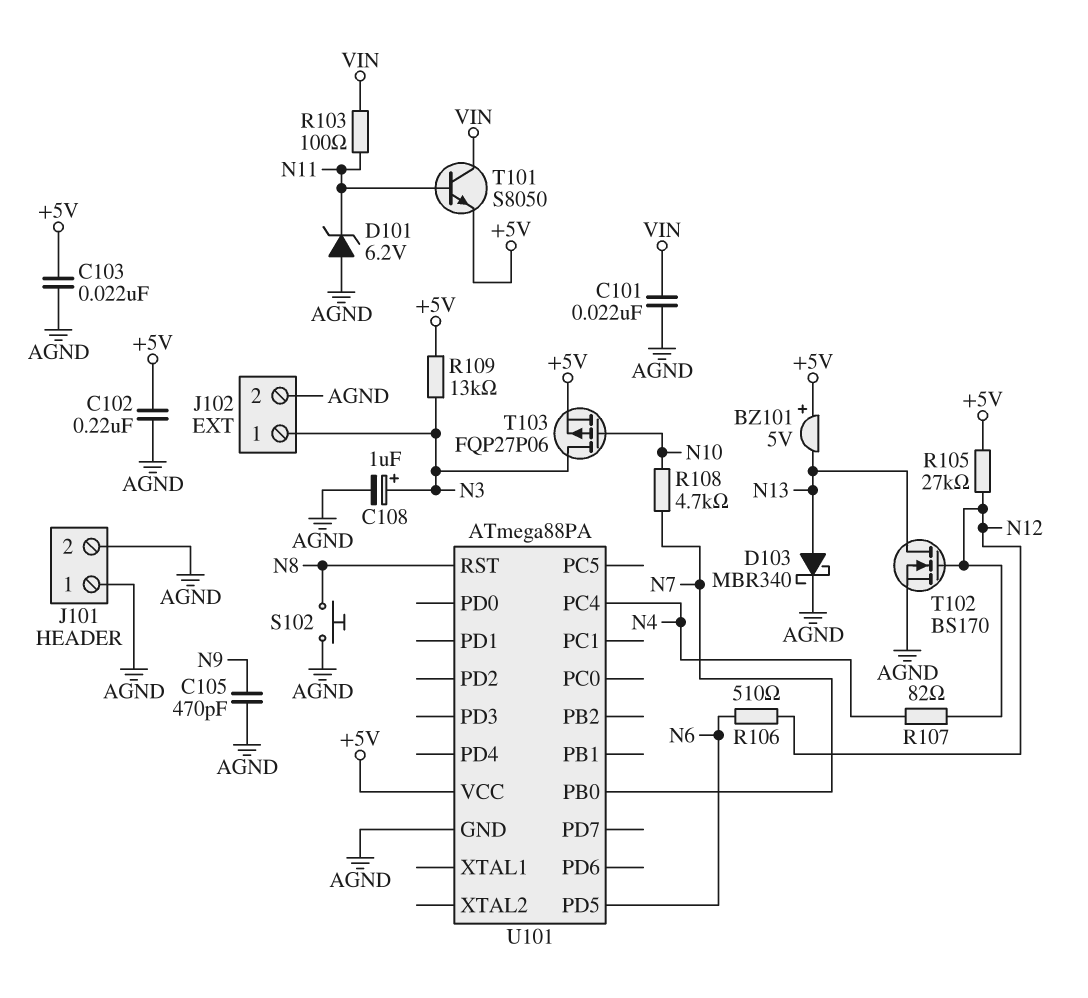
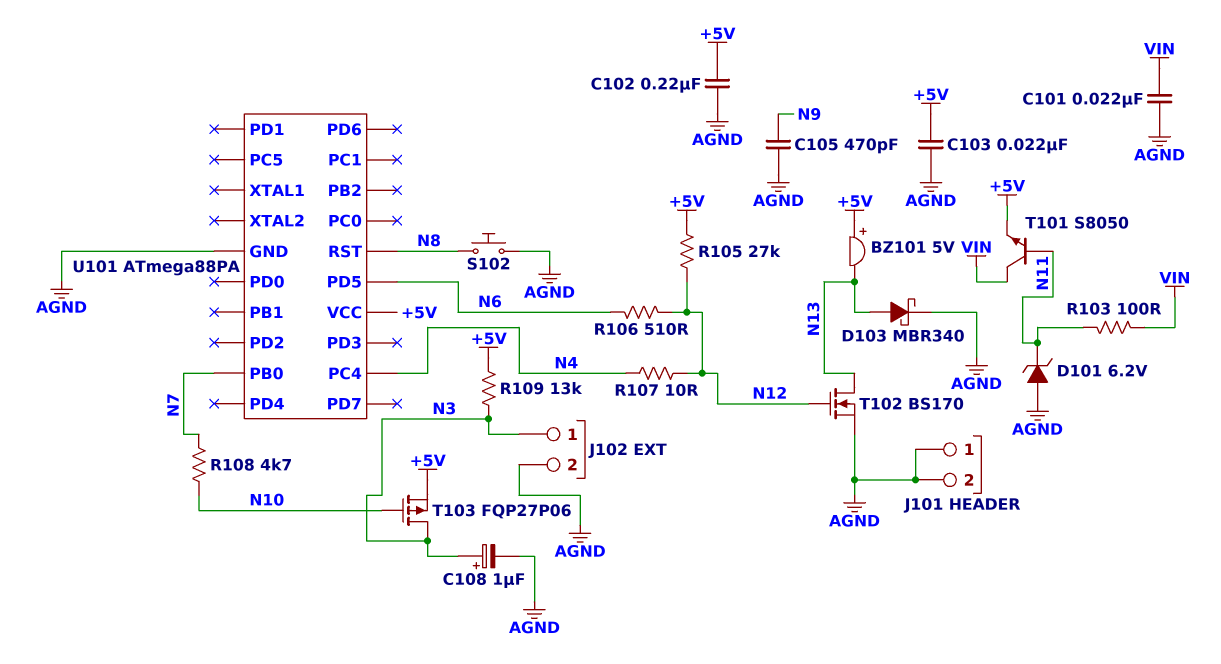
R107: 82 (N4, N12) -> 10 (N4, N12)

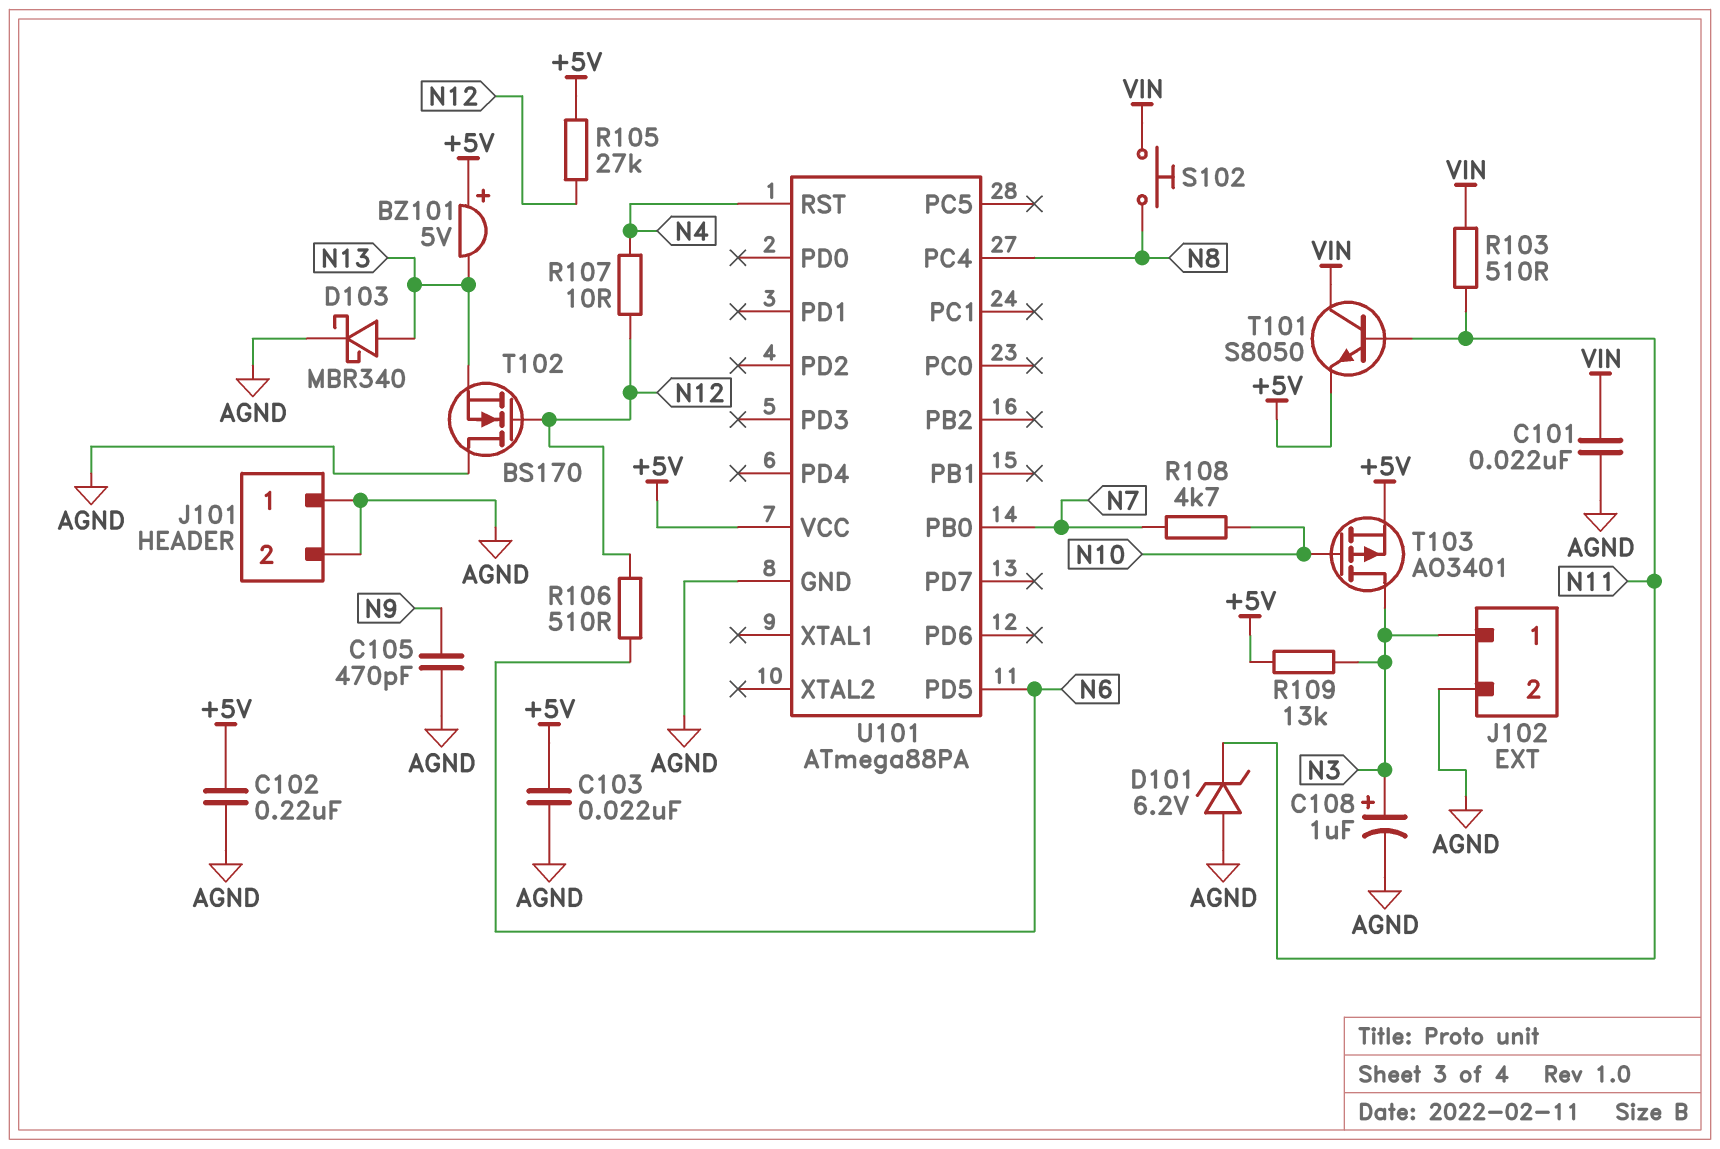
R103: 100 (N11, VIN) -> 510 (N11, VIN)
S102: button (AGND, N8) -> button (N8, VIN)
T102: NMOS BS170 (G N12, D N13, S AGND) -> NMOS BS170 (G N12, D AGND, S N13)
T103: PMOS FQP27P06 (G N10, D N3, S +5V) -> PMOS AO3401 (G N10, D N3, S +5V)
U101 pin PC4: N4 -> N8
U101 pin RST: N8 -> N4

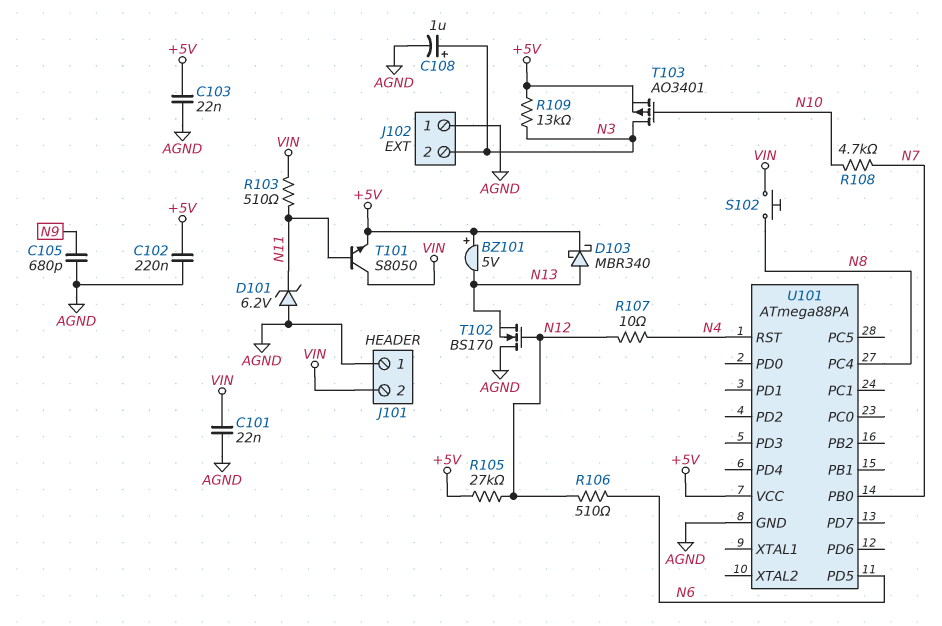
C105: 470pF (AGND, N9) -> 680pF (AGND, N9)
D103: schottky MBR340 (A N13, K AGND) -> schottky MBR340 (A N13, K +5V)
J101 pin 2: AGND -> VIN
J102 pin 1: N3 -> AGND
J102 pin 2: AGND -> N3

